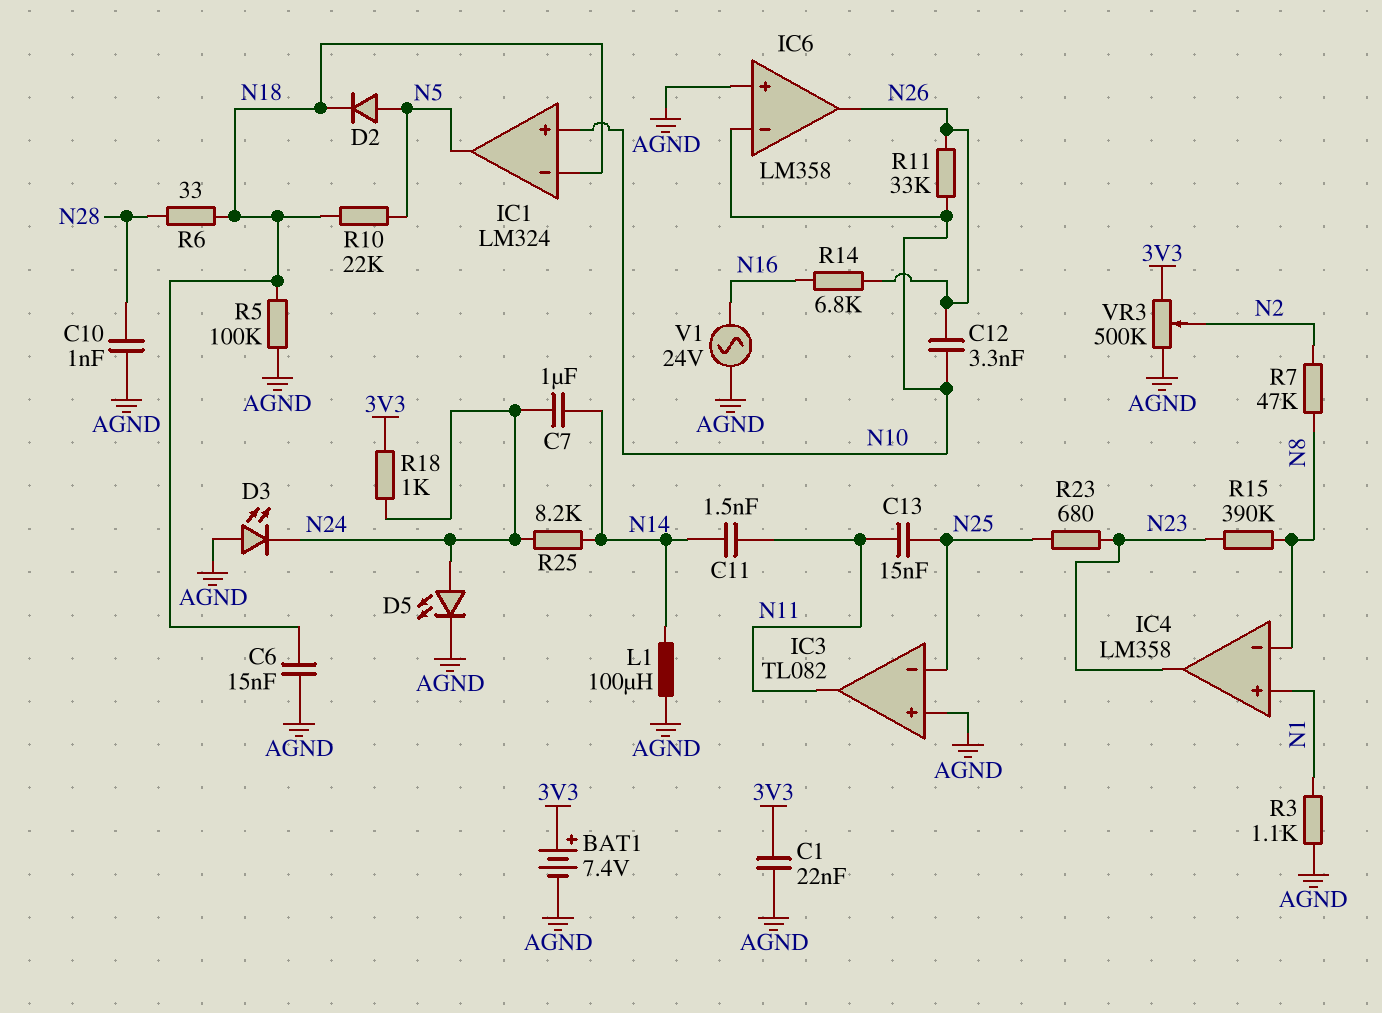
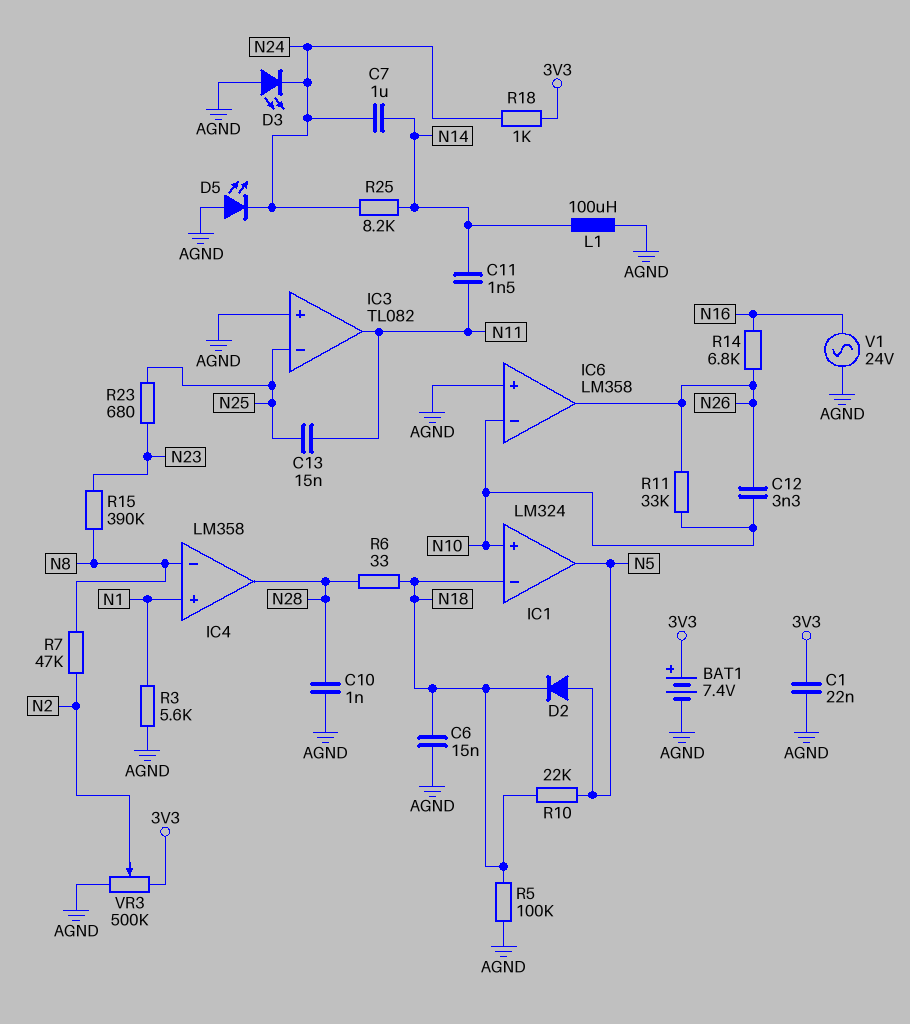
D5: LED (A N24, K AGND) -> LED (A AGND, K N24)
IC4 pin out: N23 -> N28
R3: 1.1k (AGND, N1) -> 5.6k (AGND, N1)

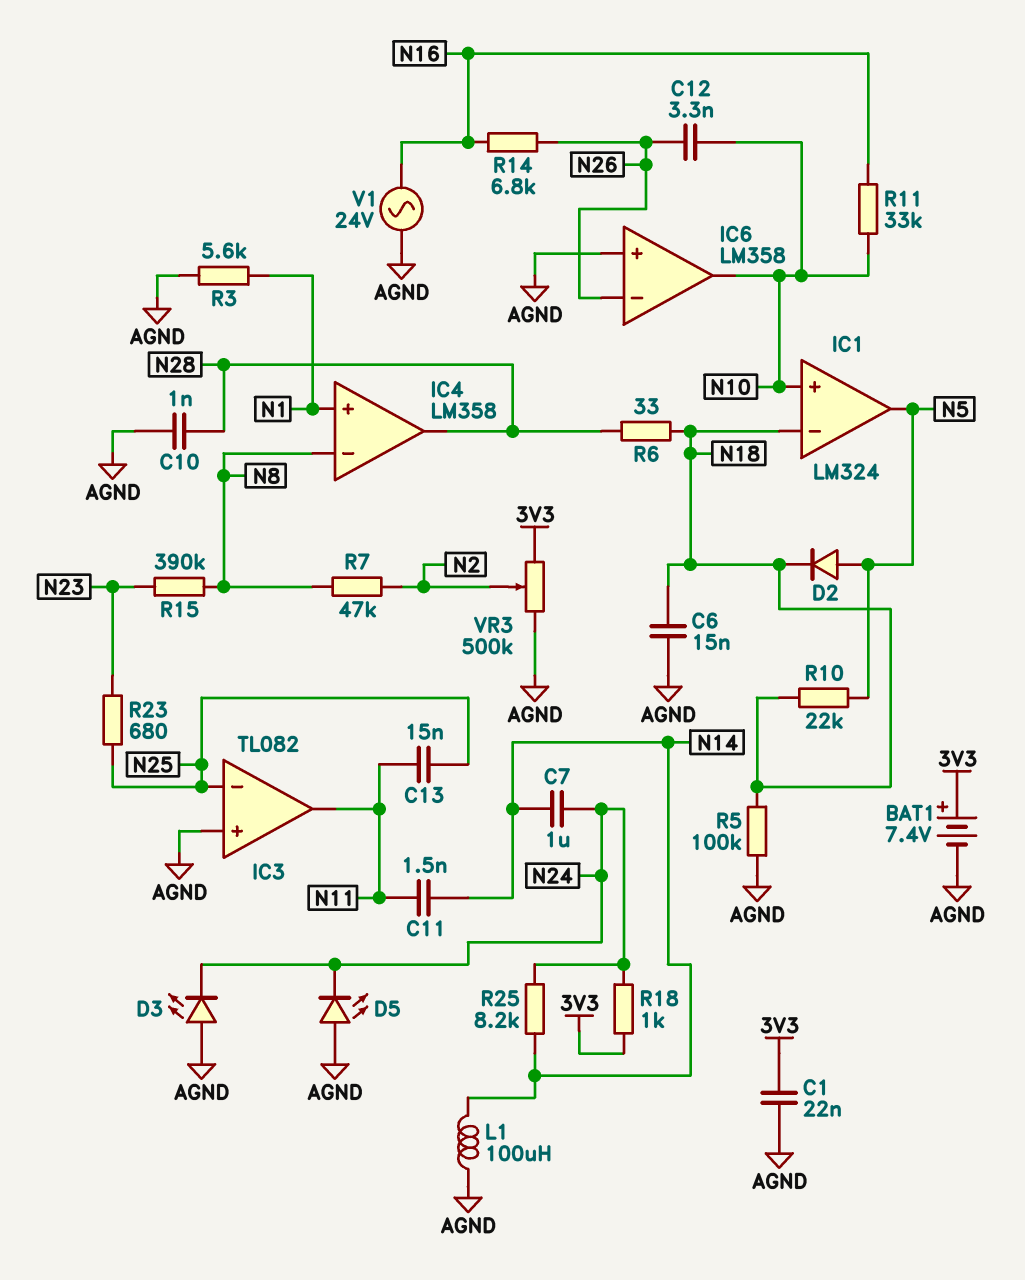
IC6 pin in-: N10 -> N26
IC6 pin out: N26 -> N10
R11: 33k (N10, N26) -> 33k (N10, N16)

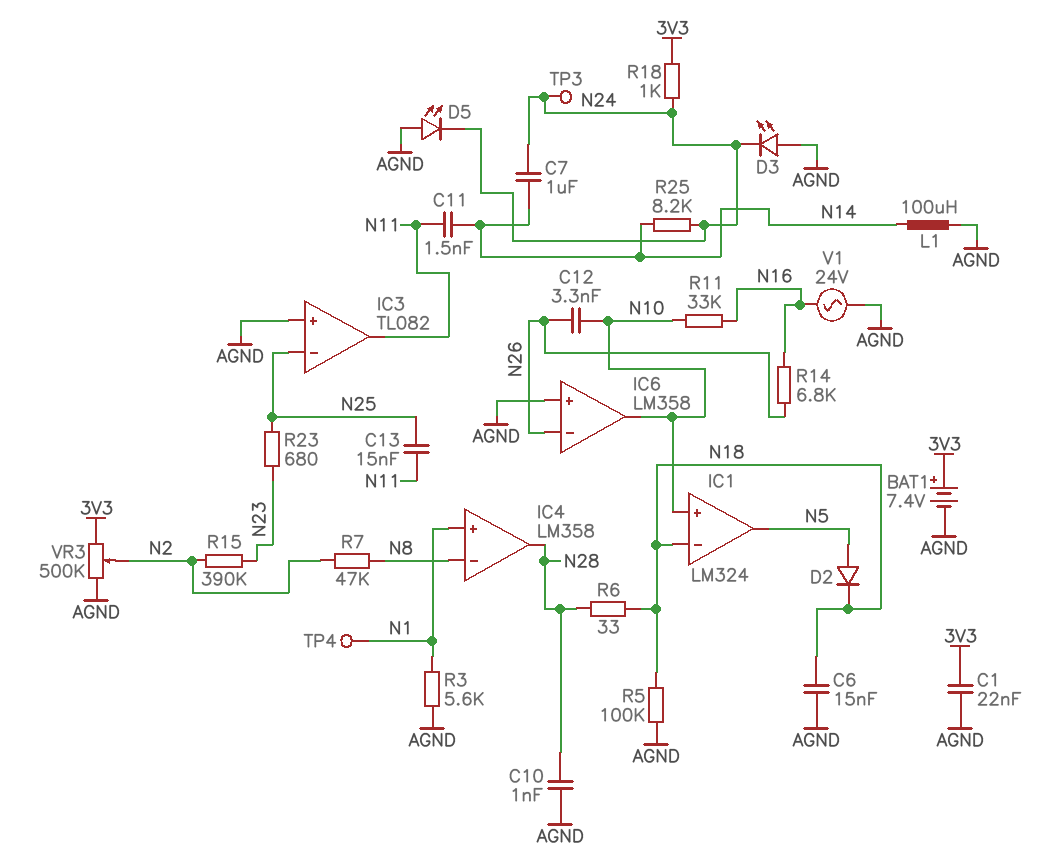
R10: 22k (N5, N18) -> none
R15: 390k (N8, N23) -> 390k (N2, N23)
TP3: none -> test point (N24)
TP4: none -> test point (N1)

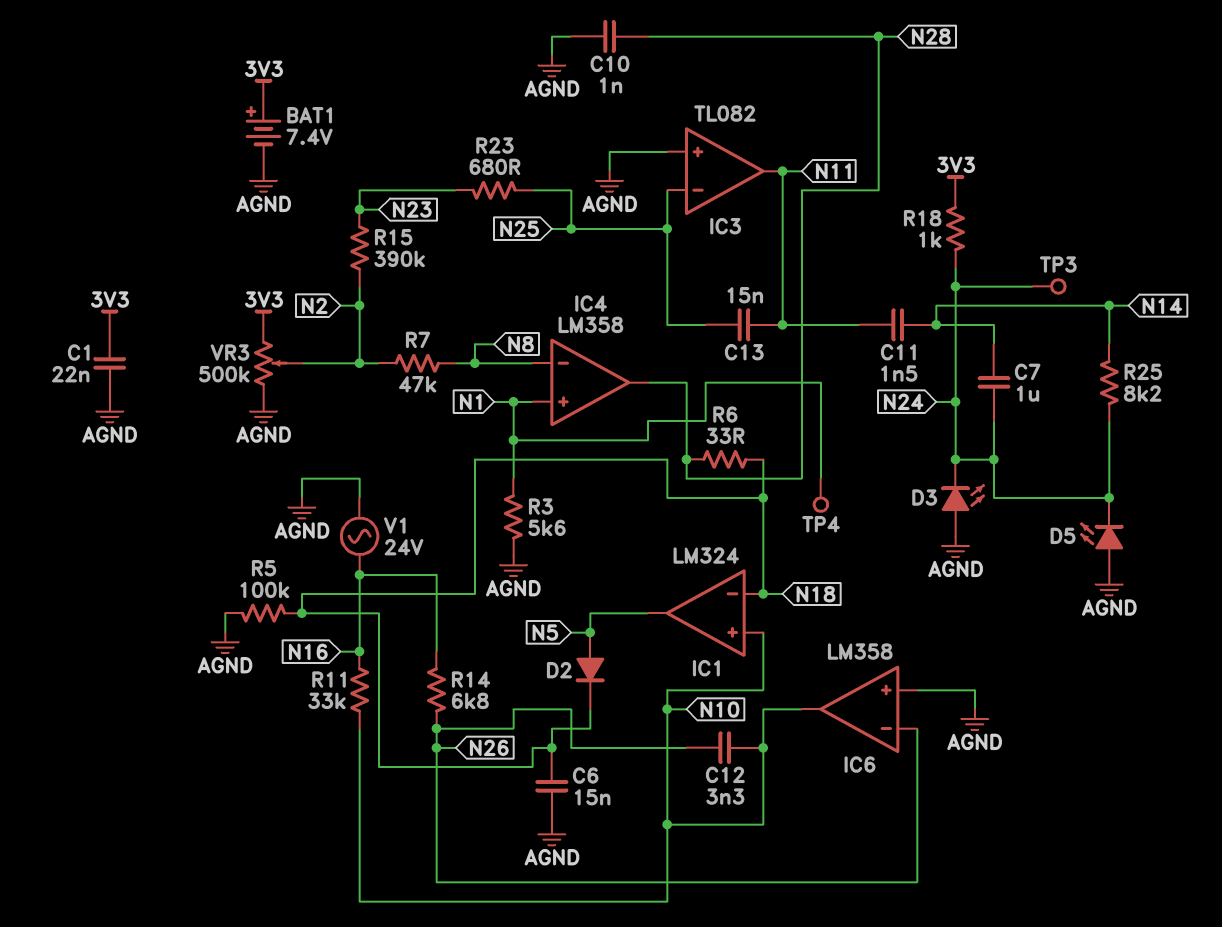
L1: 100uH (AGND, N14) -> none

